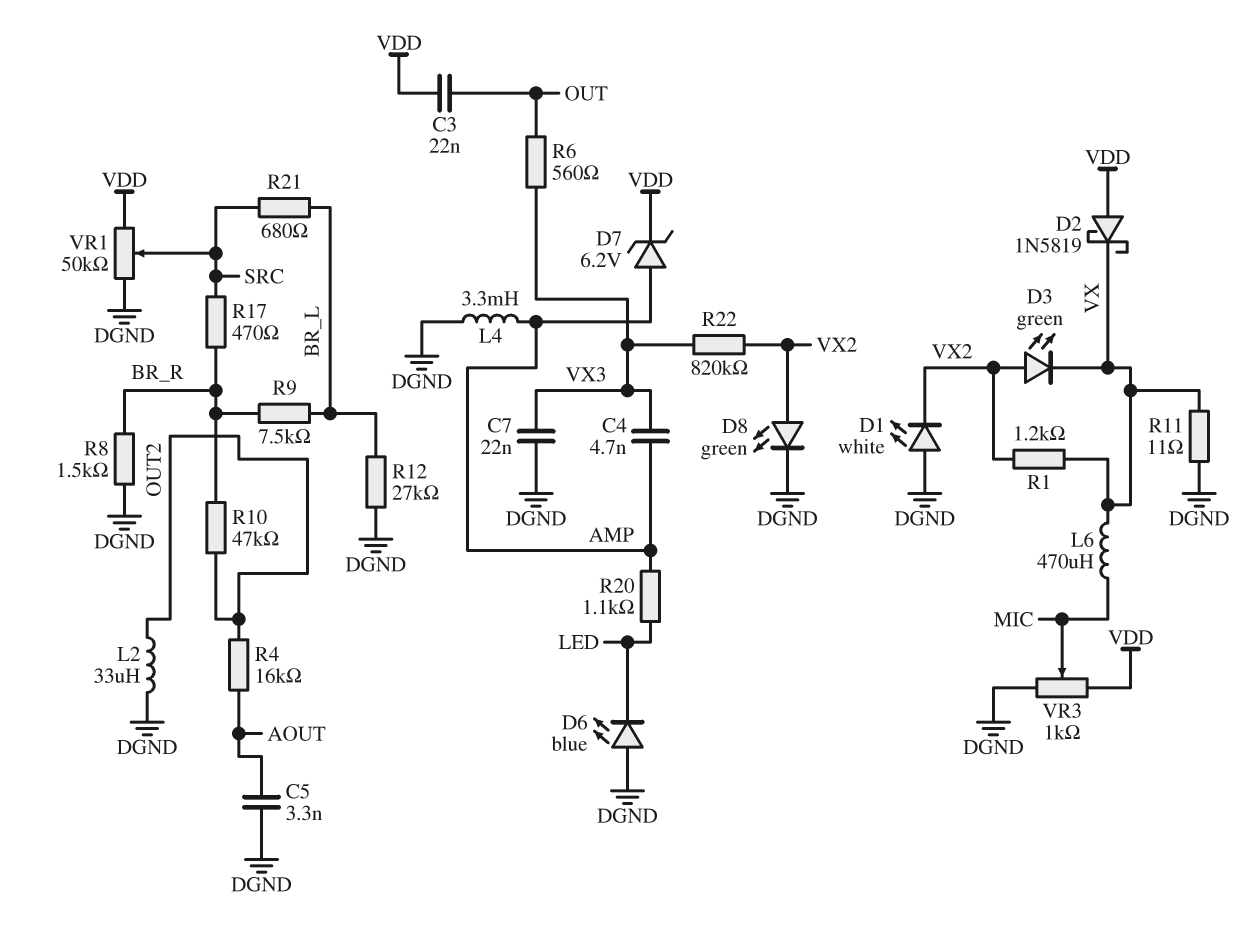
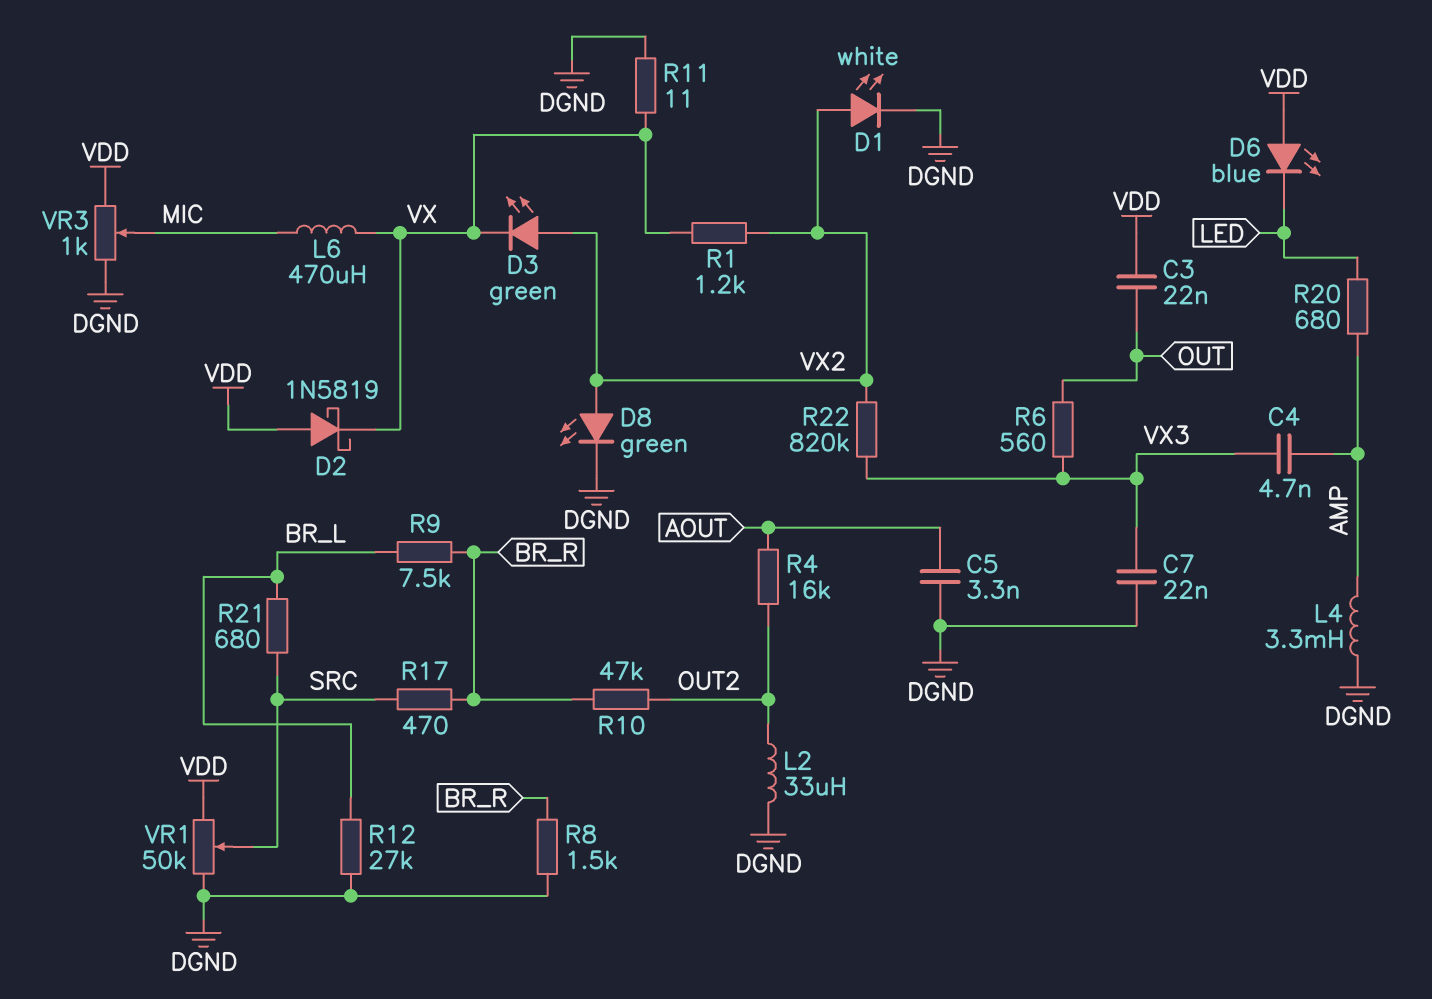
D1: LED white (A DGND, K VX2) -> LED white (A VX2, K DGND)
D6: LED blue (A DGND, K LED) -> LED blue (A VDD, K LED)
D7: zener 6.2V (A AMP, K VDD) -> none
R20: 1.1k (AMP, LED) -> 680 (AMP, LED)

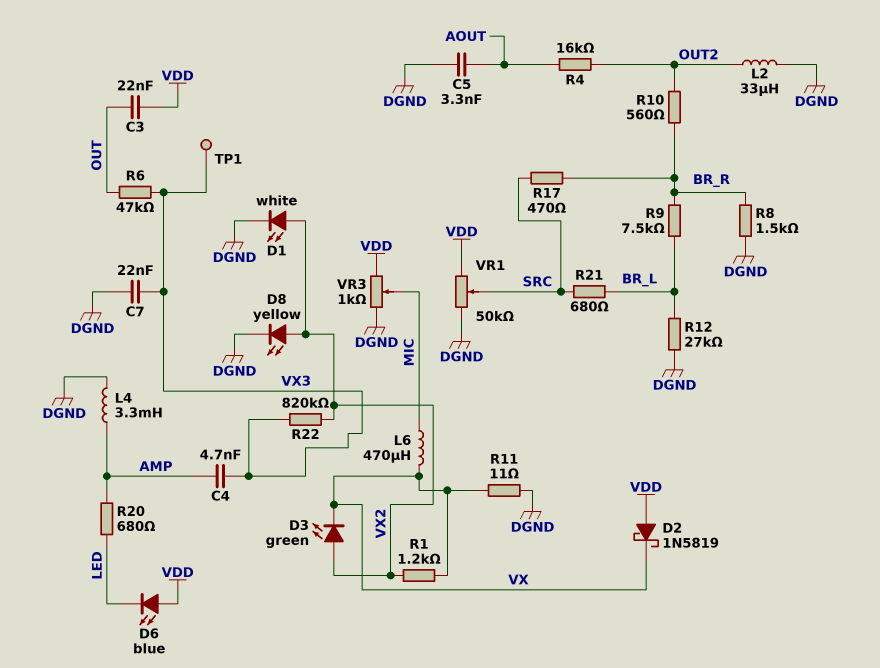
D8: LED green (A VX2, K DGND) -> LED yellow (A VX2, K DGND)
R6: 560 (OUT, VX3) -> 47k (OUT, VX3)
R10: 47k (BR_R, OUT2) -> 560 (BR_R, OUT2)
TP1: none -> test point (VX3)

